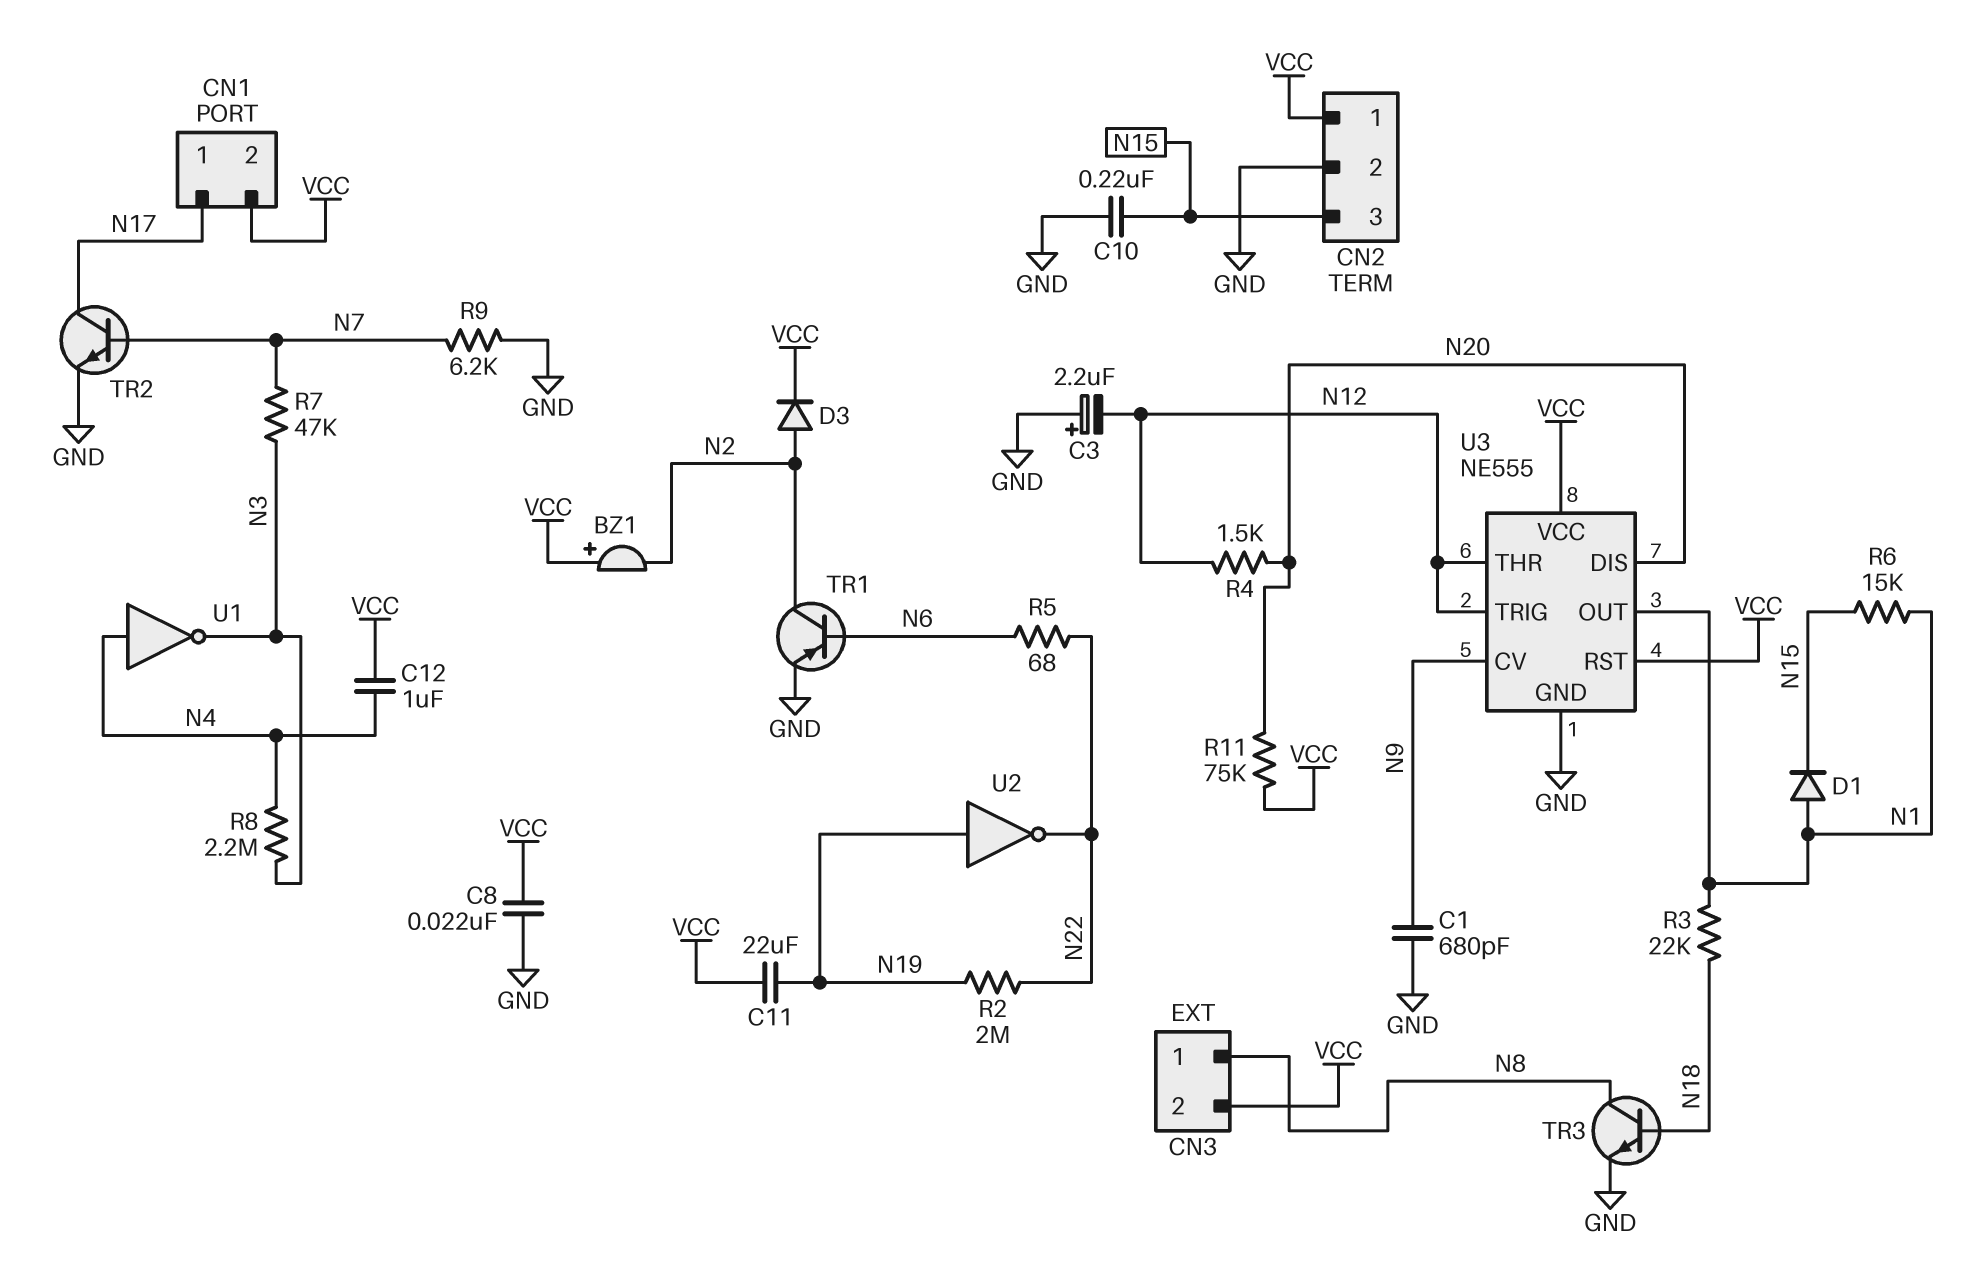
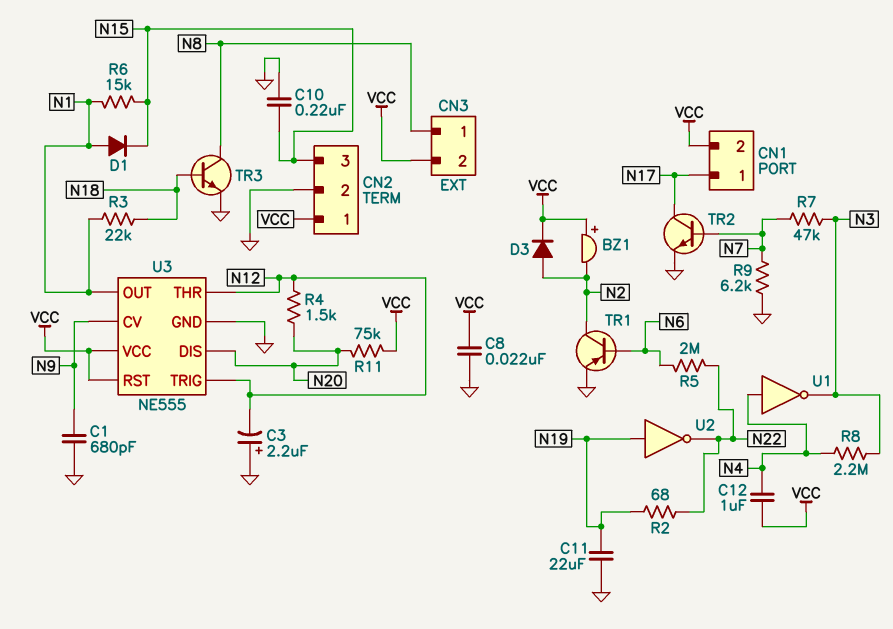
C11: 22uF (N19, VCC) -> 22uF (GND, N19)
R2: 2M (N19, N22) -> 68 (N19, N22)
R5: 68 (N6, N22) -> 2M (N6, N22)

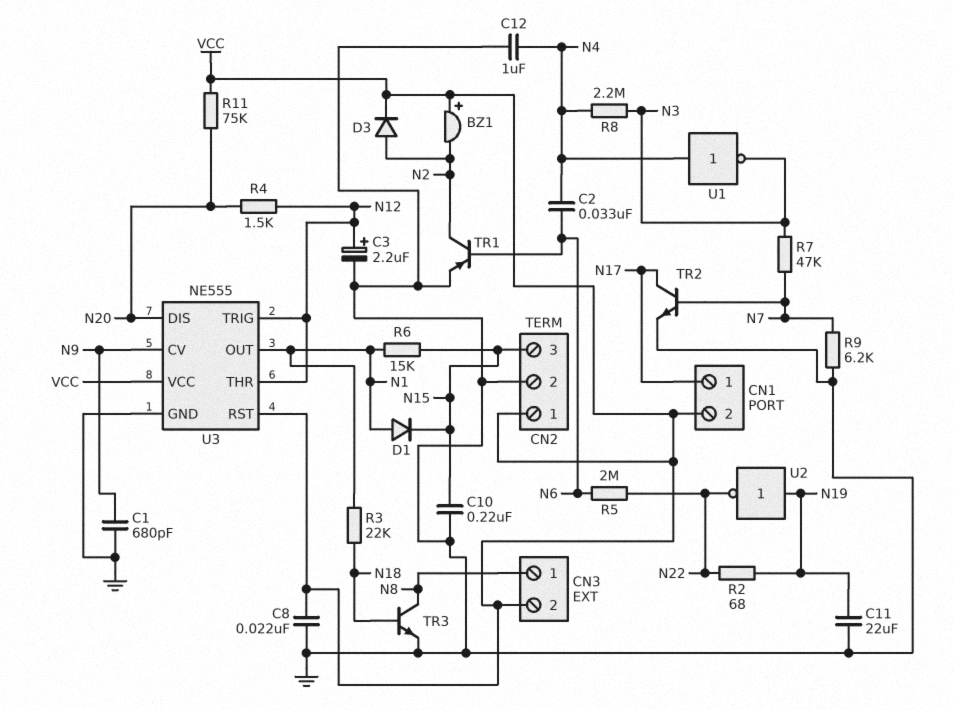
C2: none -> 33nF (N4, N6)
C3: 2.2uF (plus GND, minus N12) -> 2.2uF (plus N12, minus GND)
C12: 1uF (N4, VCC) -> 1uF (GND, N4)

